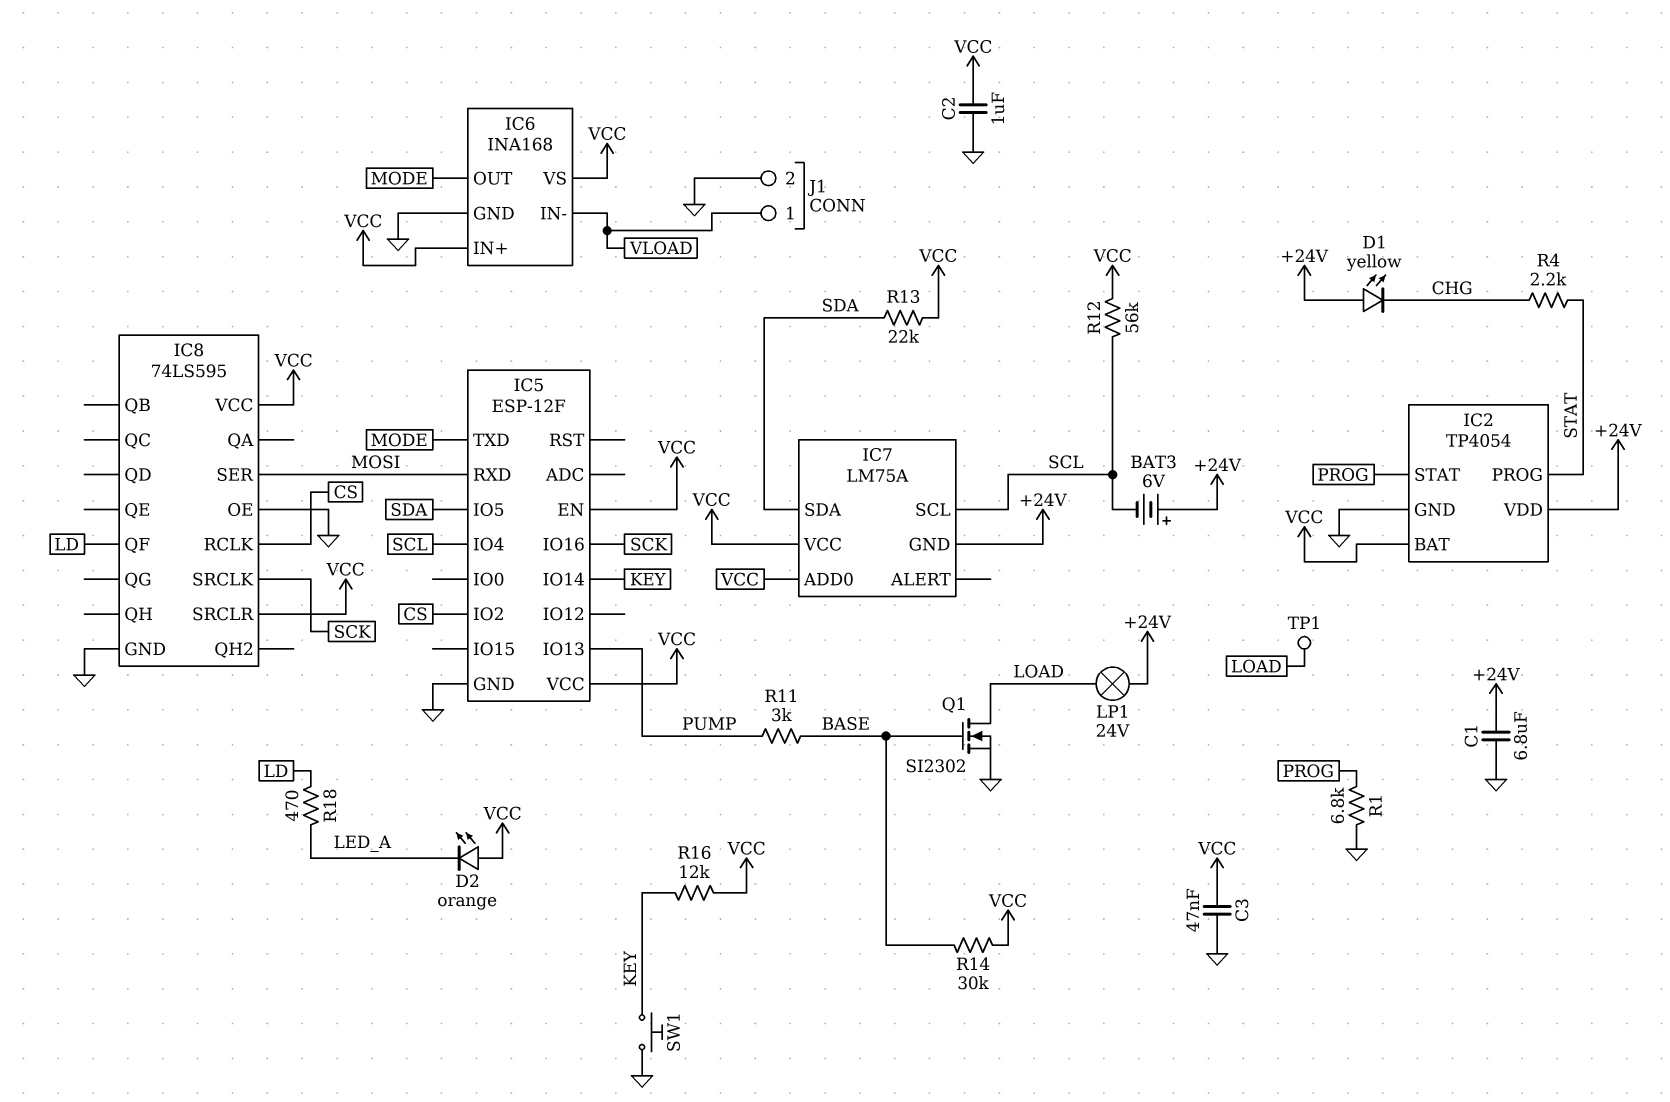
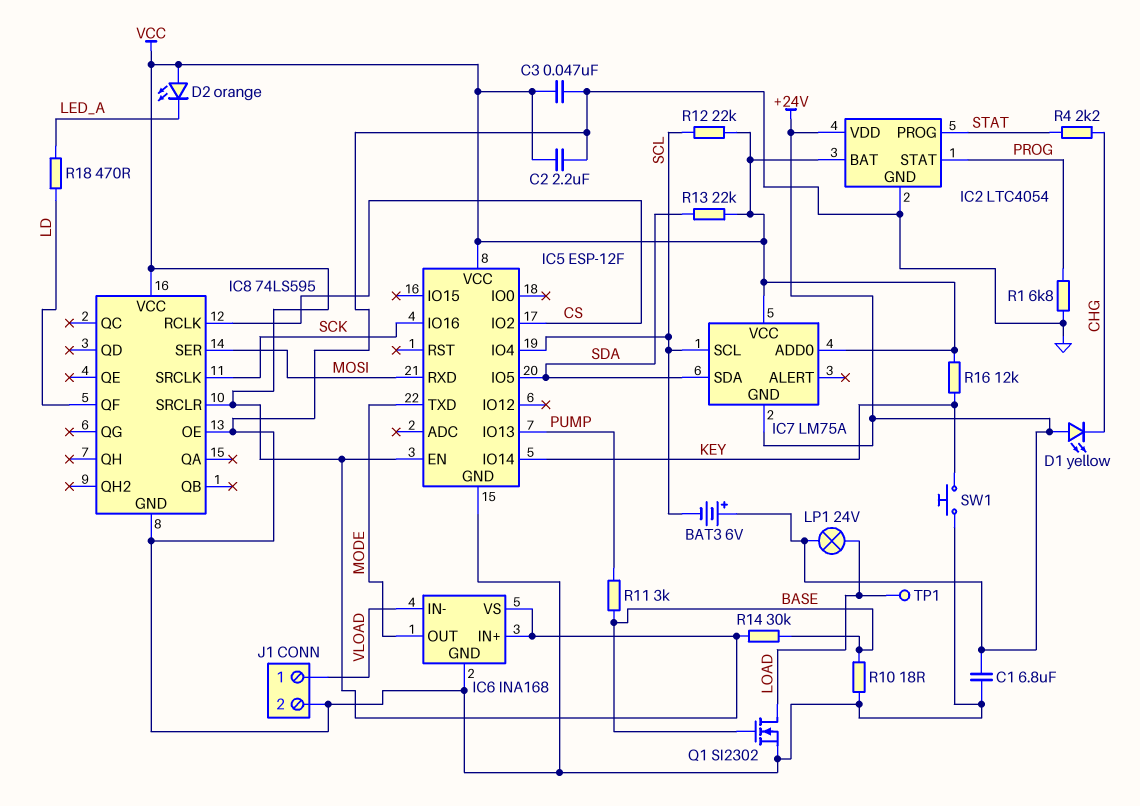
C2: 1uF (GND, VCC) -> 2.2uF (GND, VCC)
IC2: TP4054 -> LTC4054
R10: none -> 18 (BASE, GND)
R12: 56k (SCL, VCC) -> 22k (SCL, VCC)

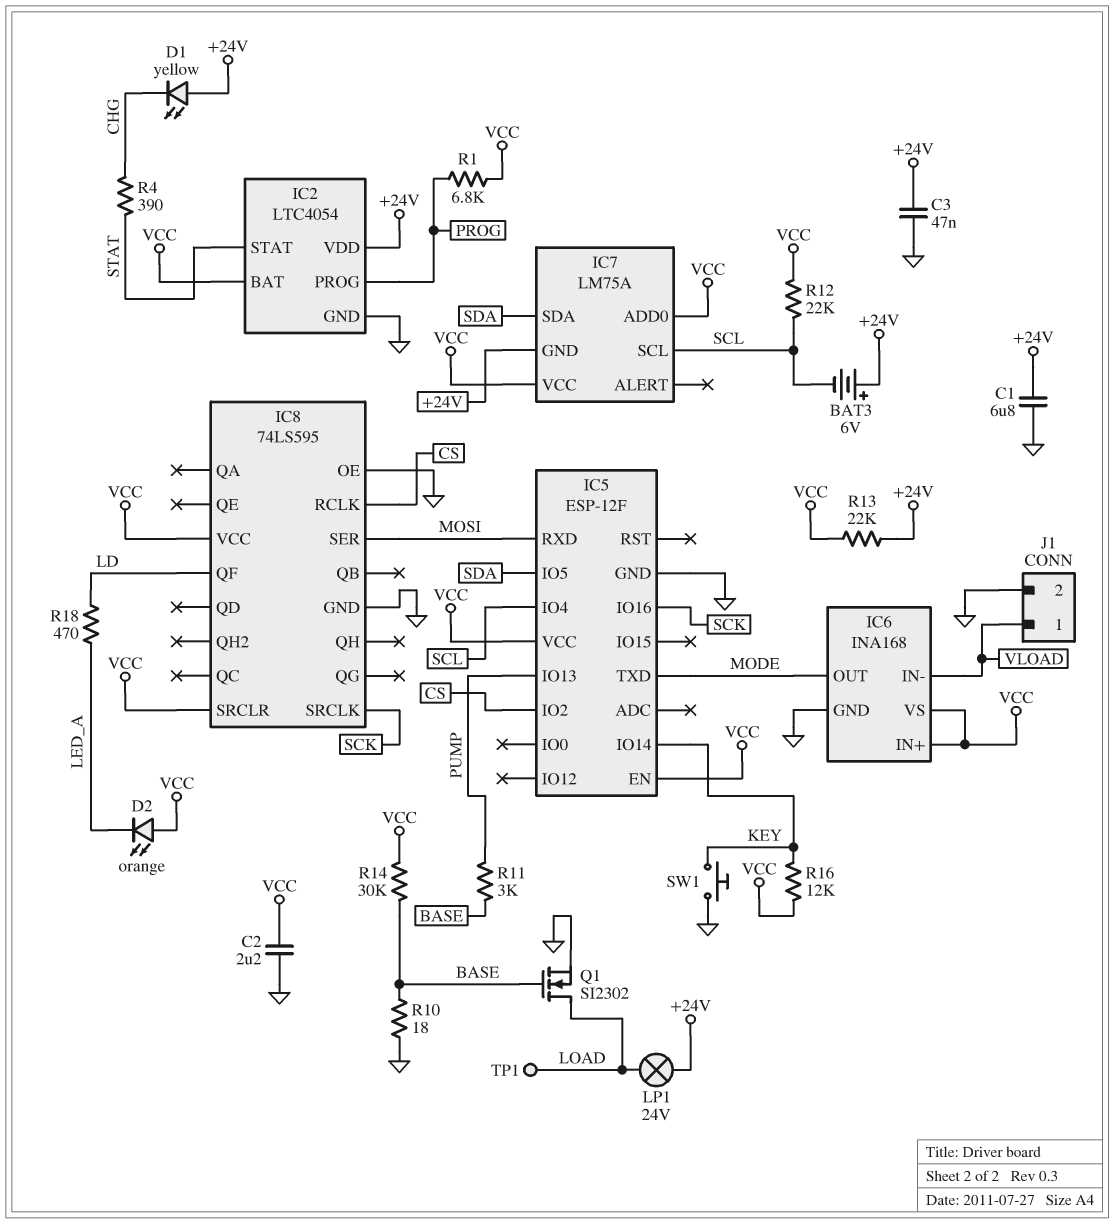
C3: 47nF (GND, VCC) -> 47nF (+24V, GND)
IC2 pin PROG: STAT -> PROG
IC2 pin STAT: PROG -> STAT
R1: 6.8k (GND, PROG) -> 6.8k (PROG, VCC)
R4: 2.2k (CHG, STAT) -> 390 (CHG, STAT)
R13: 22k (SDA, VCC) -> 22k (+24V, VCC)

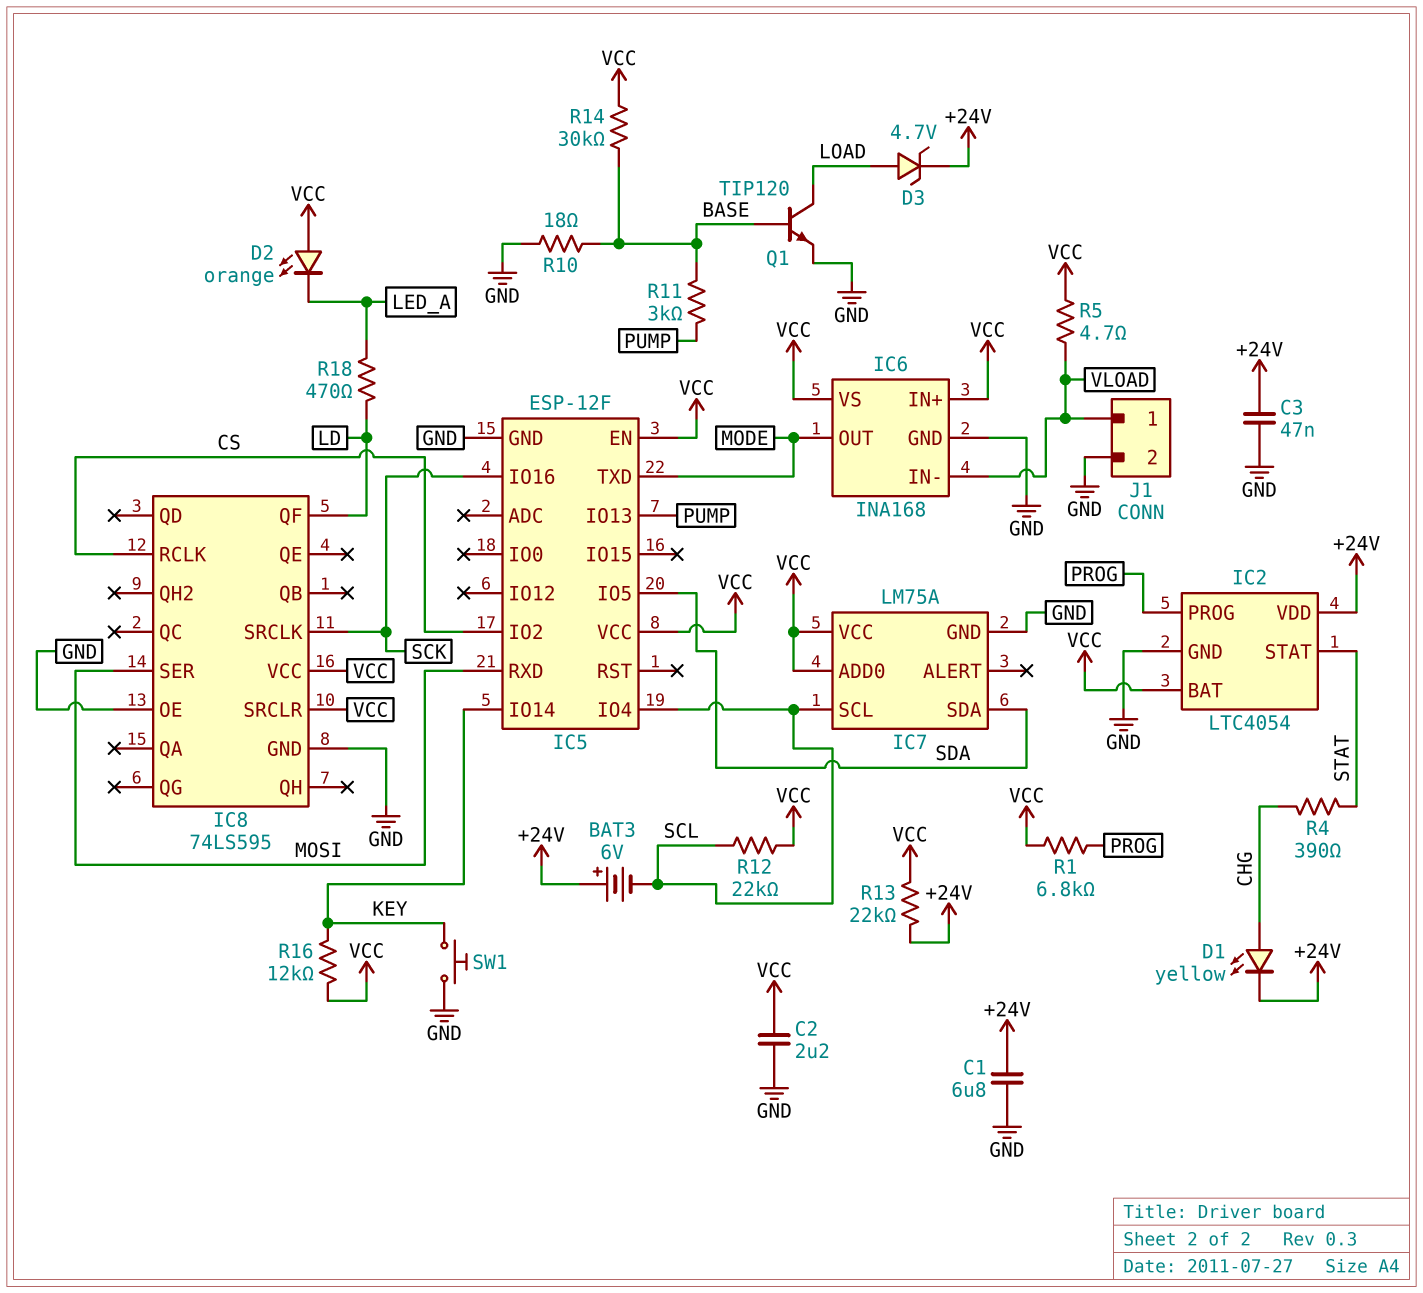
D1: LED yellow (A +24V, K CHG) -> LED yellow (A CHG, K +24V)
D3: none -> zener 4.7V (A LOAD, K +24V)
IC7 pin GND: +24V -> GND
LP1: lamp 24V (+24V, LOAD) -> none
Q1: NMOS SI2302 (G BASE, D LOAD, S GND) -> NPN TIP120 (B BASE, C LOAD, E GND)
R5: none -> 4.7 (VCC, VLOAD)
TP1: test point (LOAD) -> none

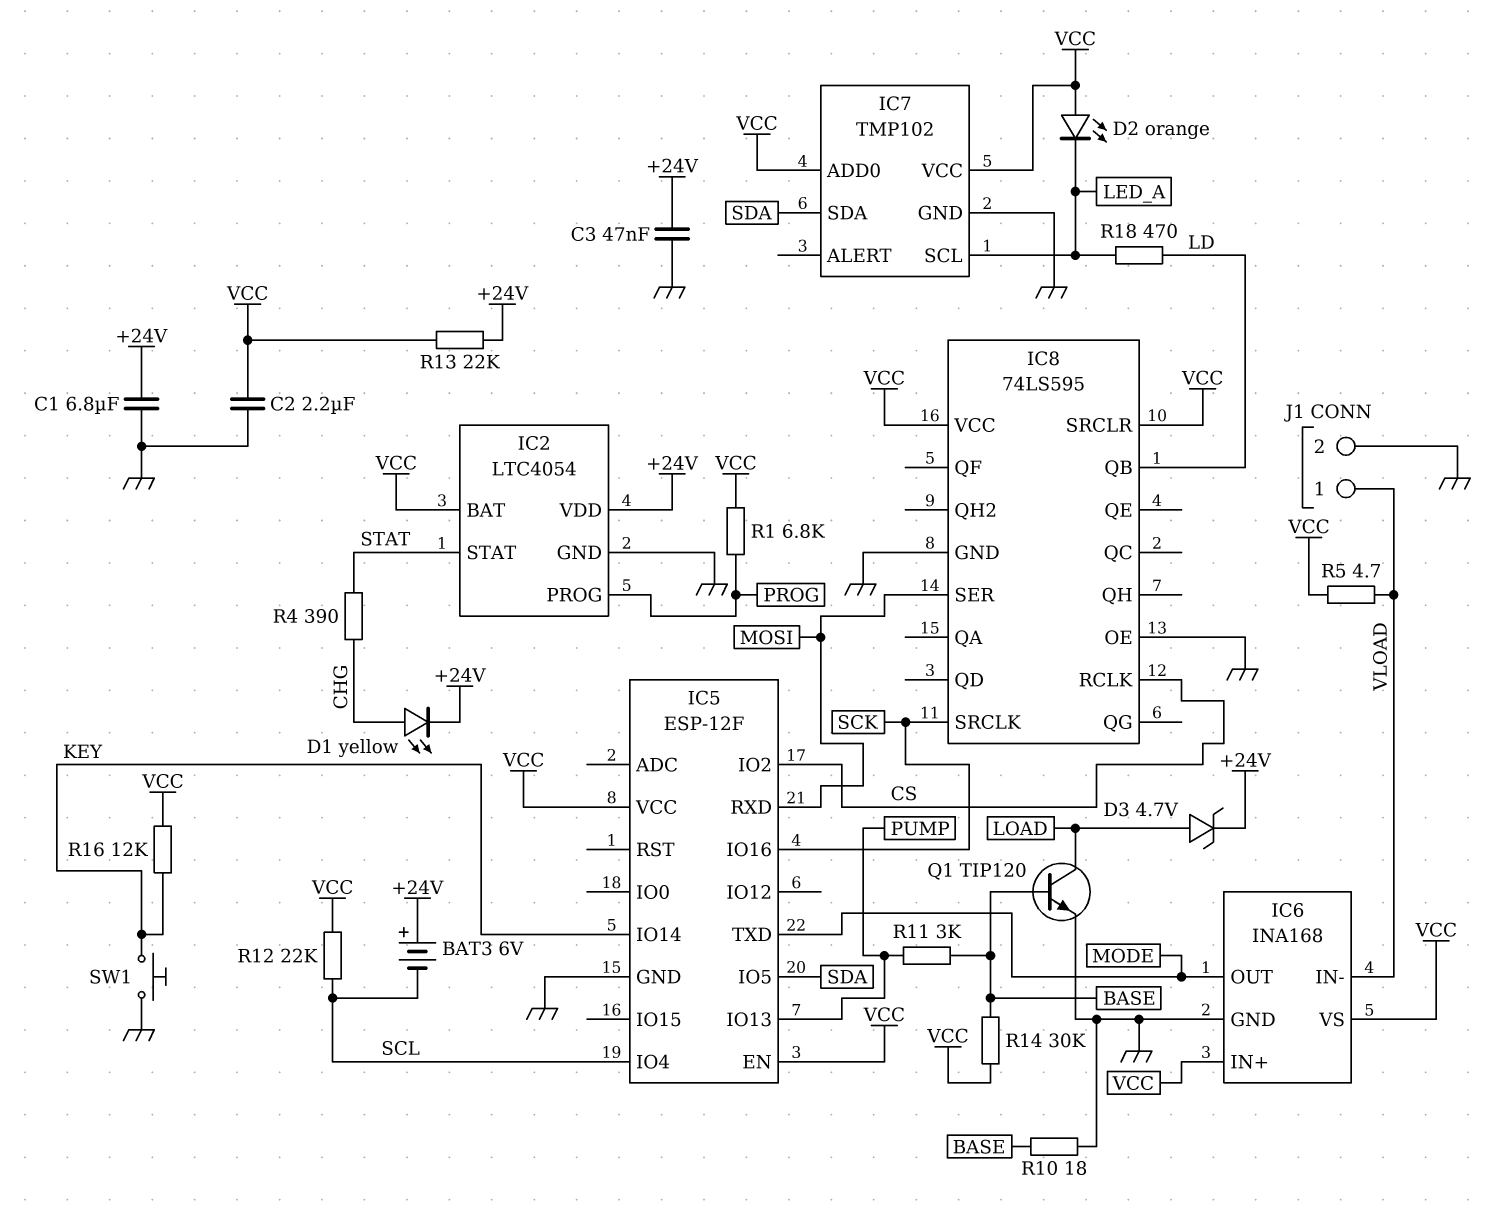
IC7: LM75A -> TMP102
IC7 pin SCL: SCL -> LED_A
IC8 pin QB: none -> LD
IC8 pin QF: LD -> none

